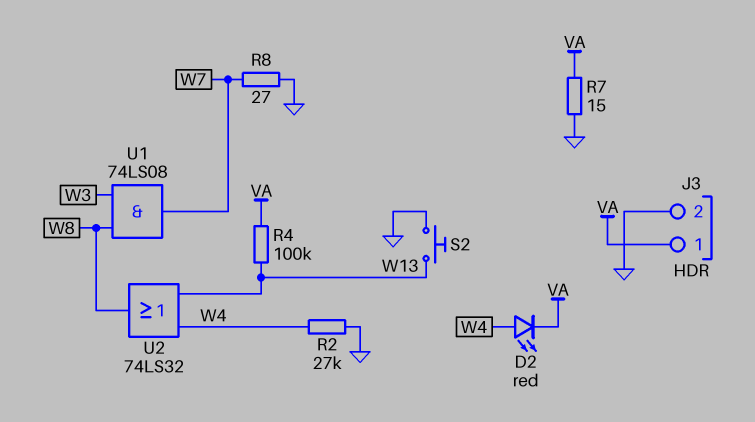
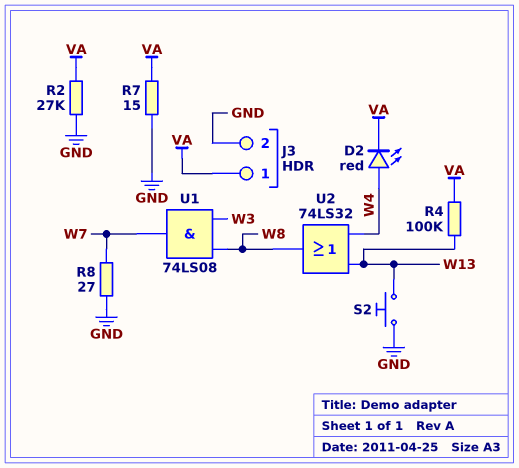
R2: 27k (GND, W4) -> 27k (GND, VA)

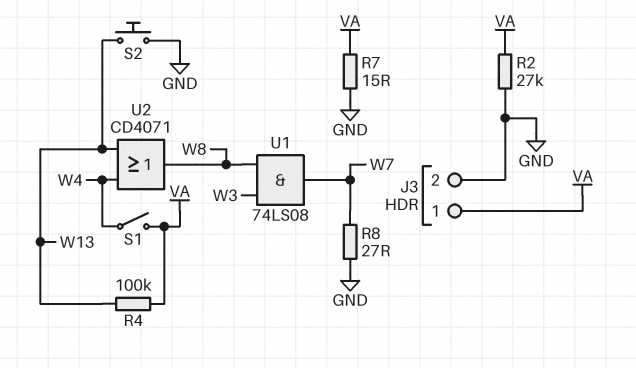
D2: LED red (A W4, K VA) -> none
S1: none -> switch (VA, W4)
U2: OR 74LS32 (in W4, in W13, out W8) -> OR CD4071 (in W4, in W13, out W8)

